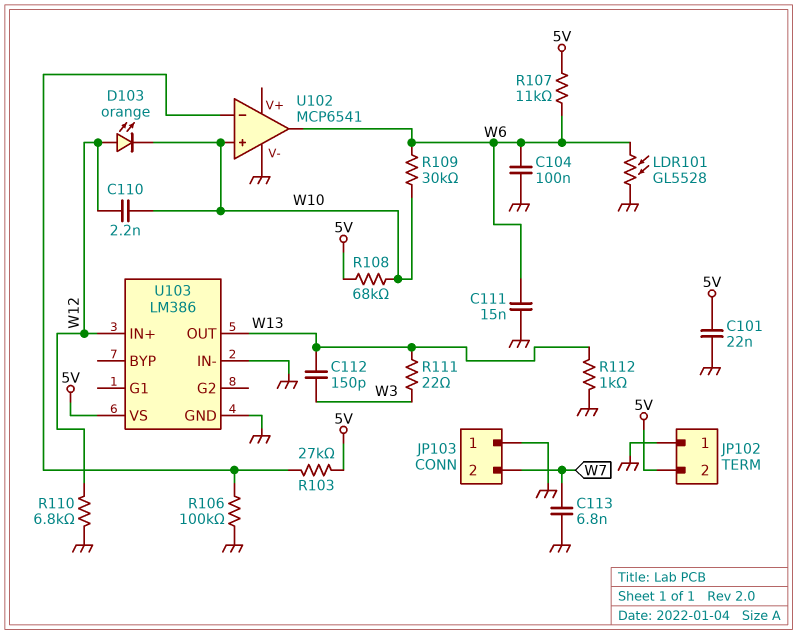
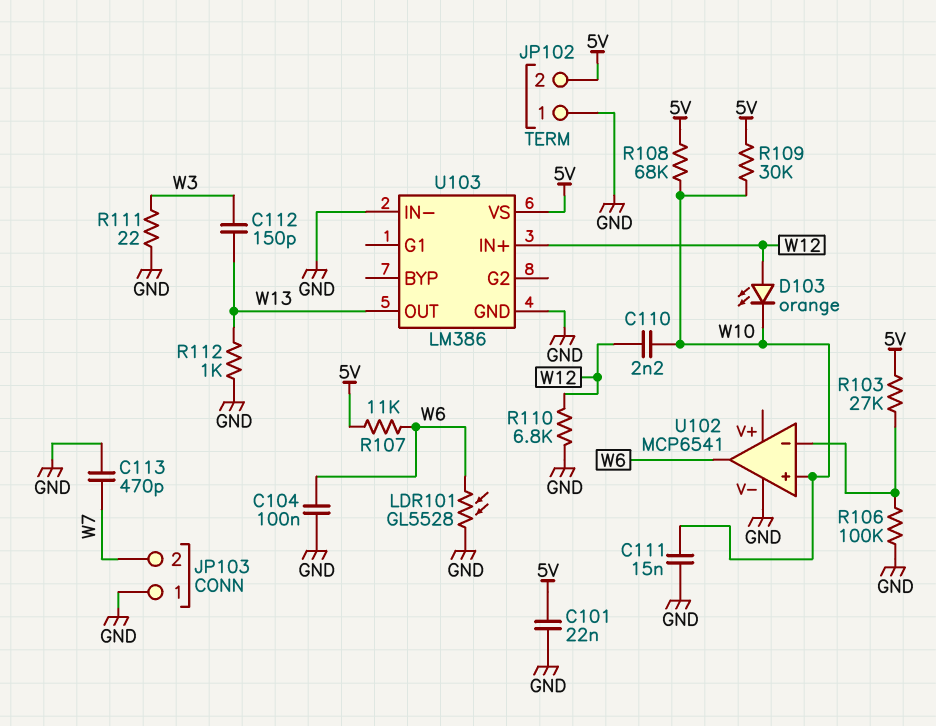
C111: 15nF (GND, W6) -> 15nF (GND, W10)
C113: 6.8nF (GND, W7) -> 470pF (GND, W7)
R109: 30k (W6, W10) -> 30k (5V, W10)
R111: 22 (W3, W13) -> 22 (GND, W3)

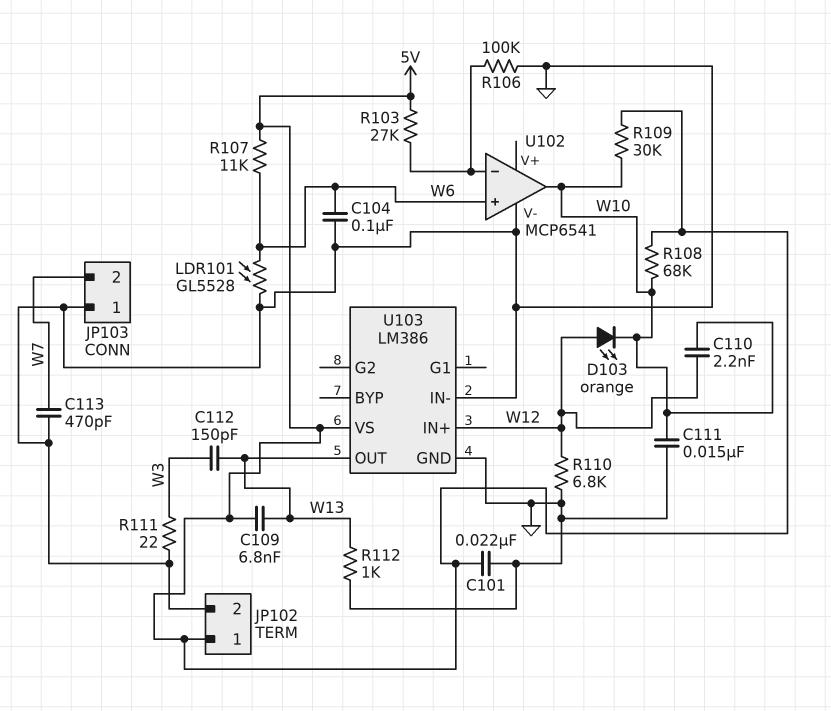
C109: none -> 6.8nF (5V, W13)
JP102 pin 1: GND -> 5V
JP102 pin 2: 5V -> GND
U102 pin in+: W10 -> W6
U102 pin out: W6 -> W10

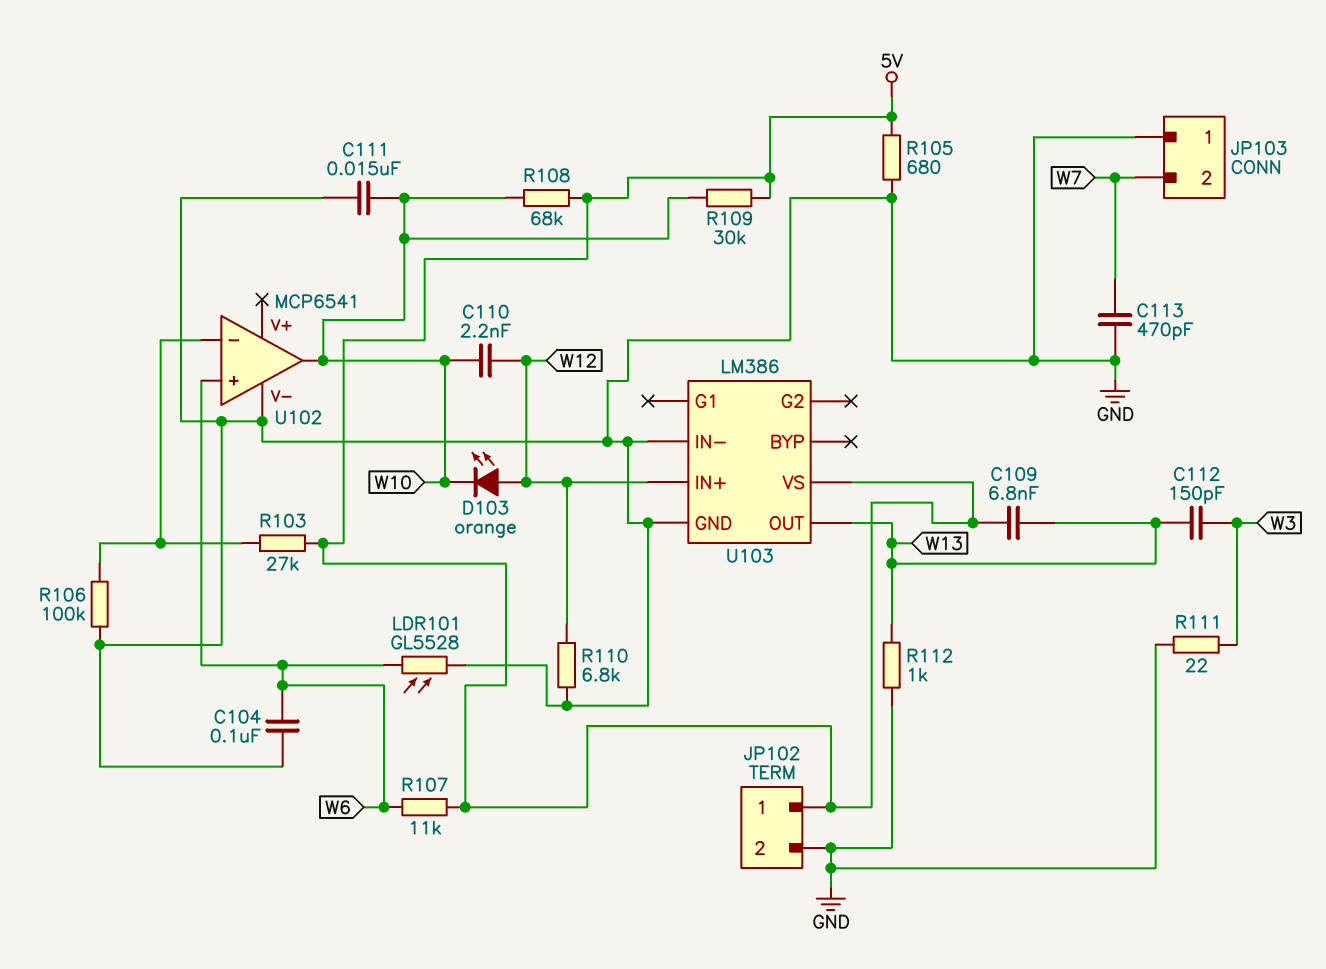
C101: 22nF (5V, GND) -> none
R105: none -> 680 (5V, GND)

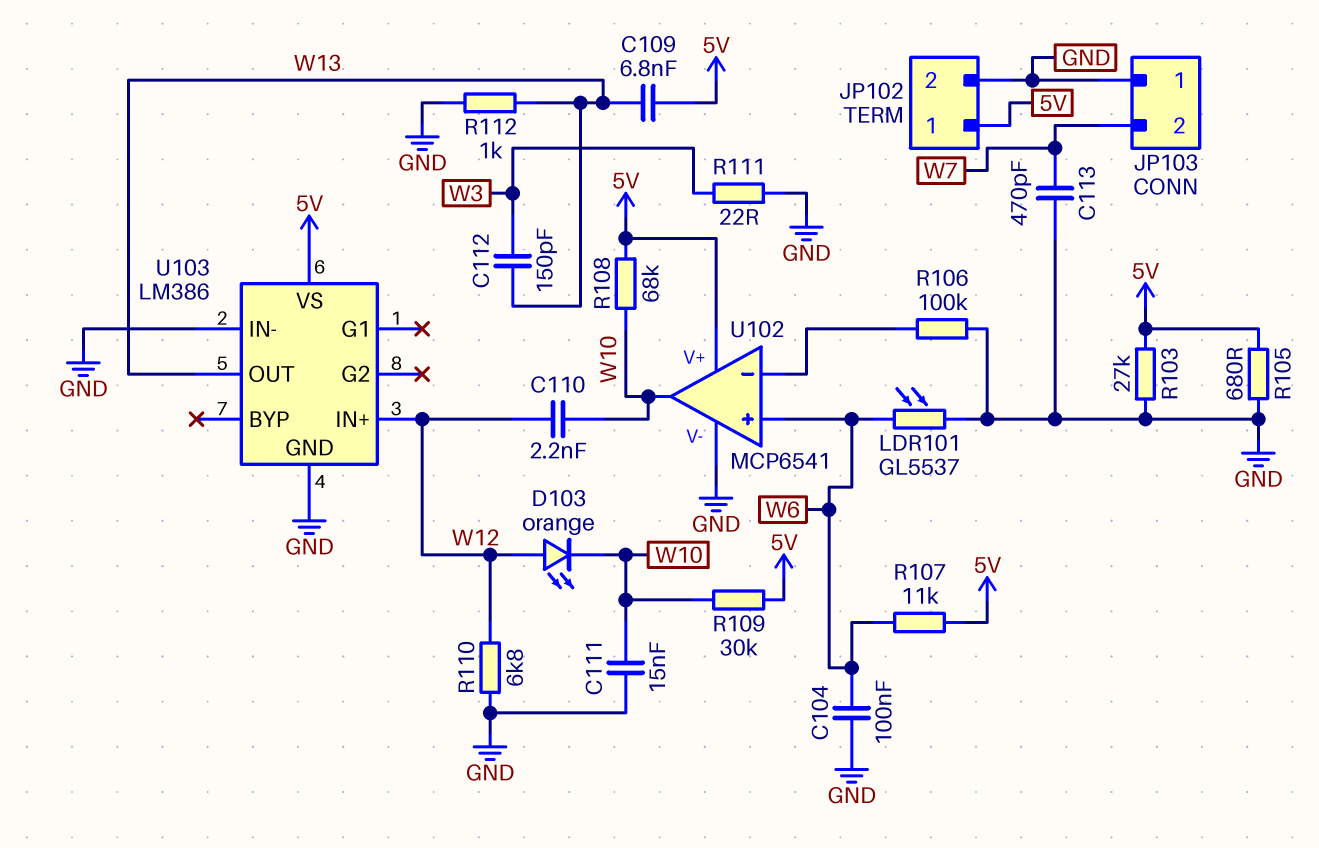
LDR101: GL5528 (GND, W6) -> GL5537 (GND, W6)
R103: 27k (5V, U102/in-) -> 27k (5V, GND)
U102 pin V+: none -> 5V

